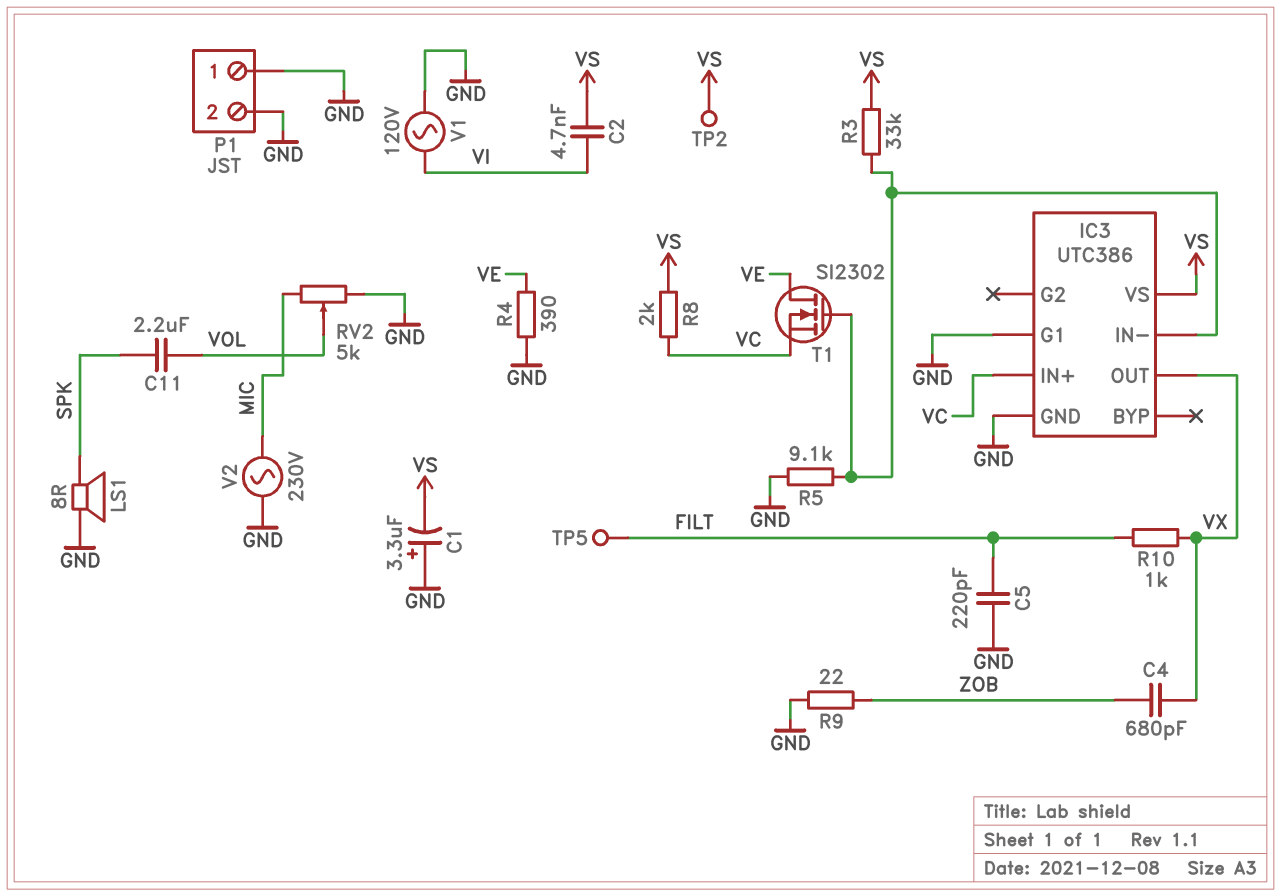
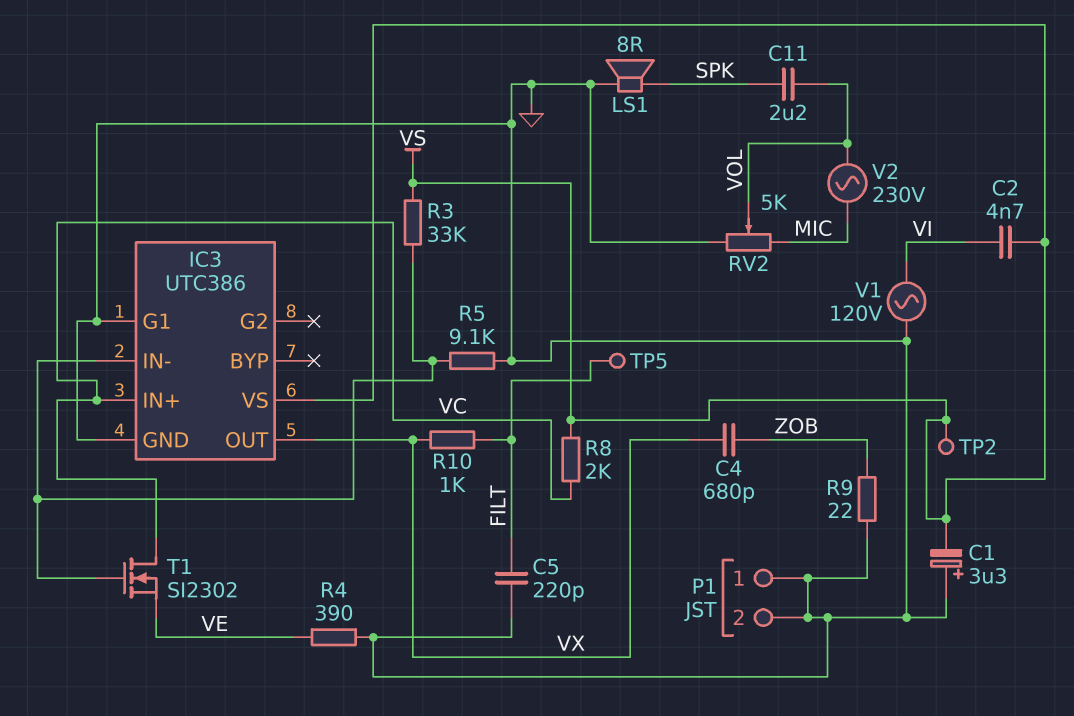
T1: NMOS SI2302 (G IC3/IN-, D VE, S VC) -> NMOS SI2302 (G IC3/IN-, D VC, S VE)
V2: AC 230V (GND, MIC) -> AC 230V (MIC, VOL)

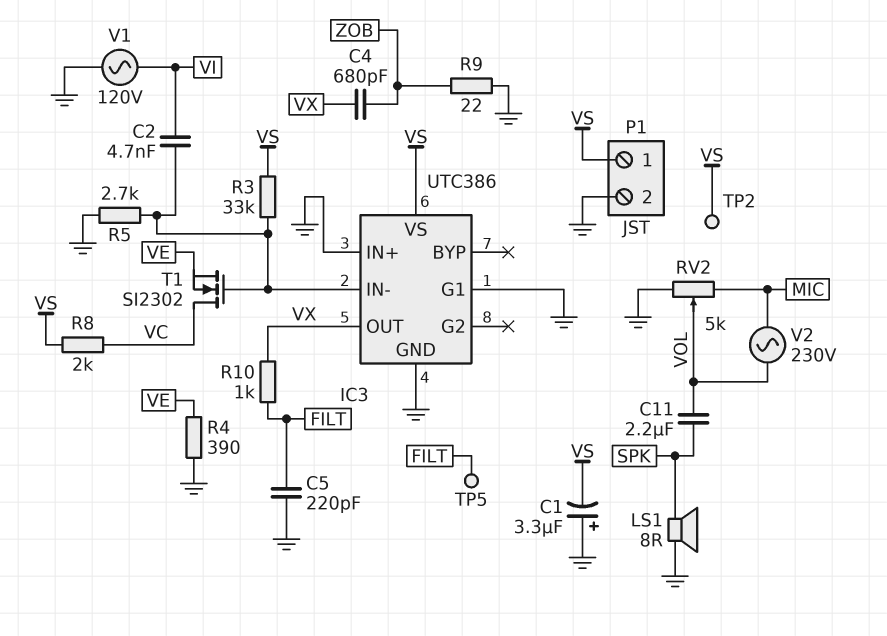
C2: 4.7nF (VI, VS) -> 4.7nF (IC3/IN-, VI)
IC3 pin IN+: VC -> GND
P1 pin 1: GND -> VS
R5: 9.1k (GND, IC3/IN-) -> 2.7k (GND, IC3/IN-)

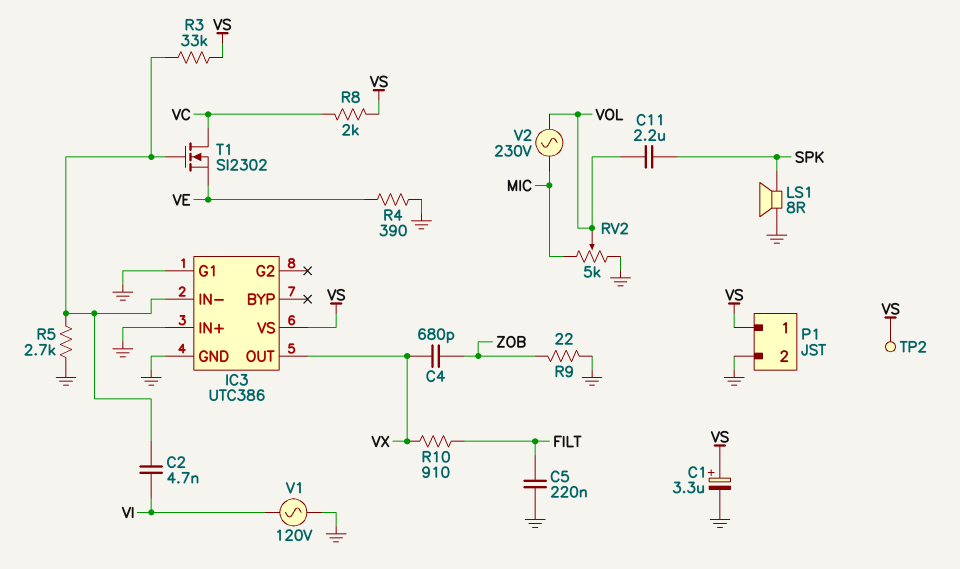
C1: 3.3uF (plus GND, minus VS) -> 3.3uF (plus VS, minus GND)
C5: 220pF (FILT, GND) -> 220nF (FILT, GND)
R10: 1k (FILT, VX) -> 910 (FILT, VX)
TP5: test point (FILT) -> none

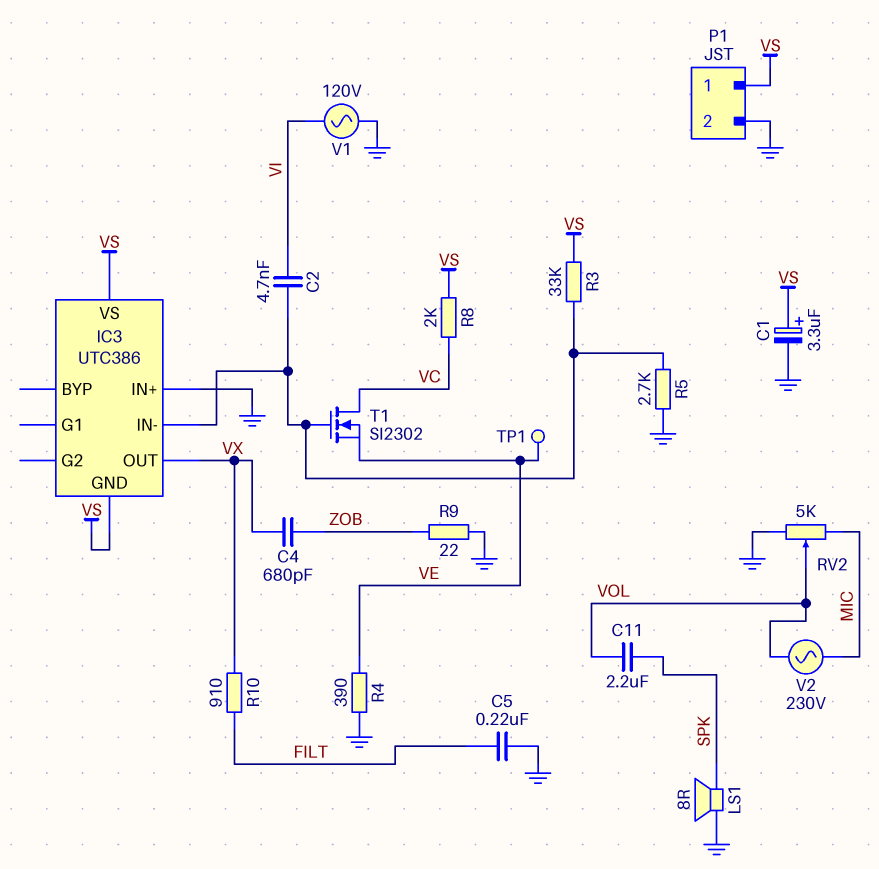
IC3 pin G1: GND -> none
IC3 pin GND: GND -> VS
TP1: none -> test point (VE)
TP2: test point (VS) -> none

